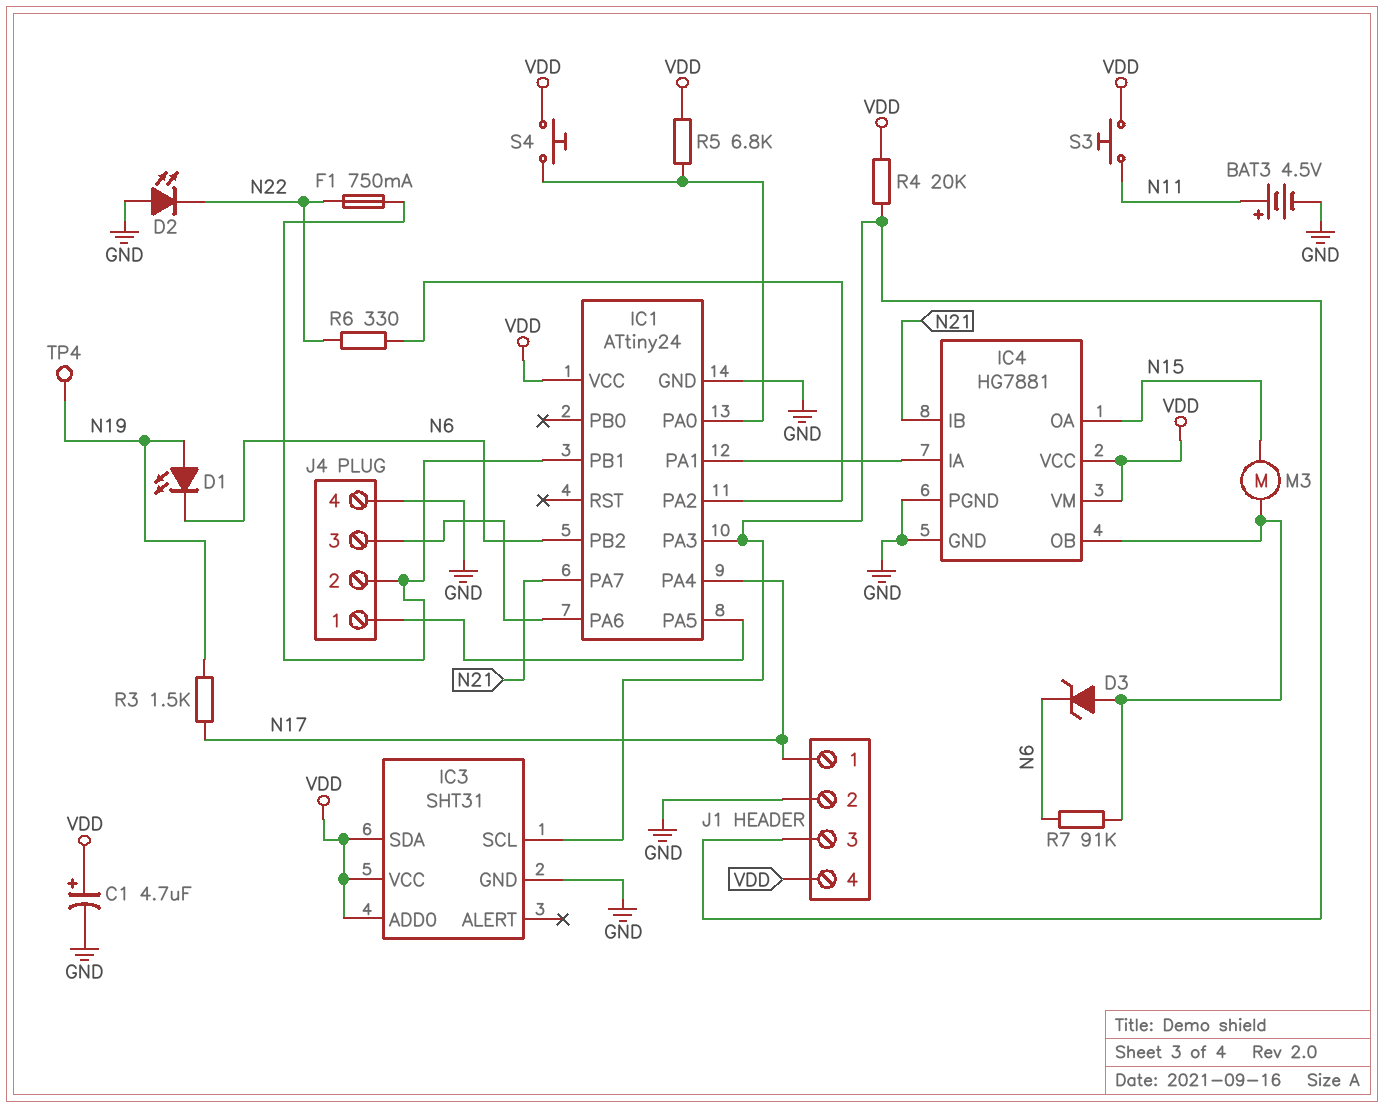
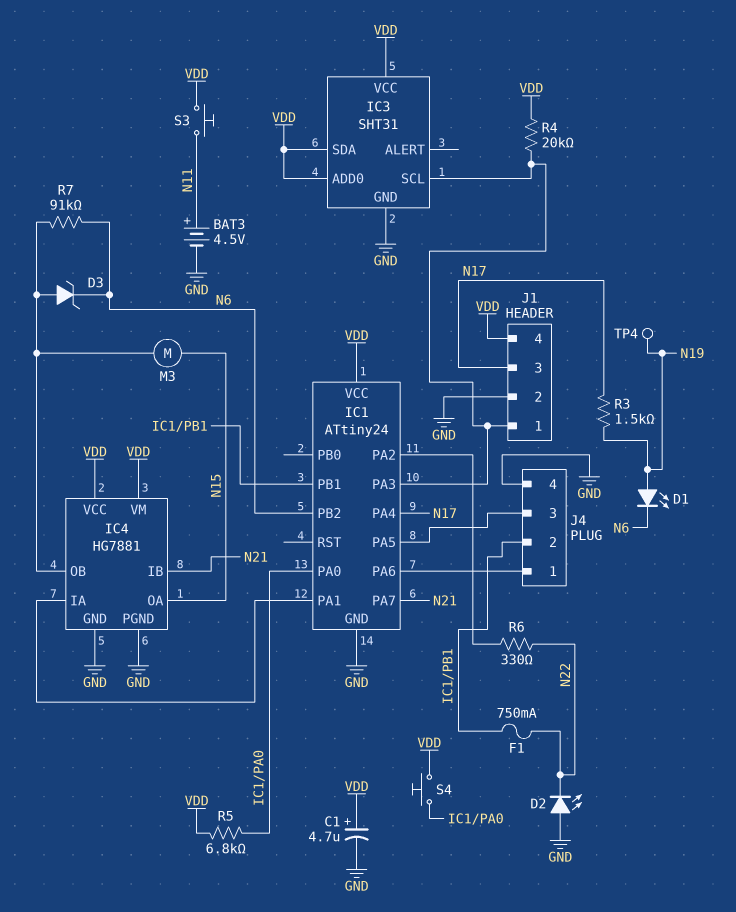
J1 pin 1: N17 -> IC1/PA3
J1 pin 3: IC1/PA3 -> N17
J4 pin 1: IC1/PA5 -> IC1/PA6
J4 pin 3: IC1/PA6 -> IC1/PA5

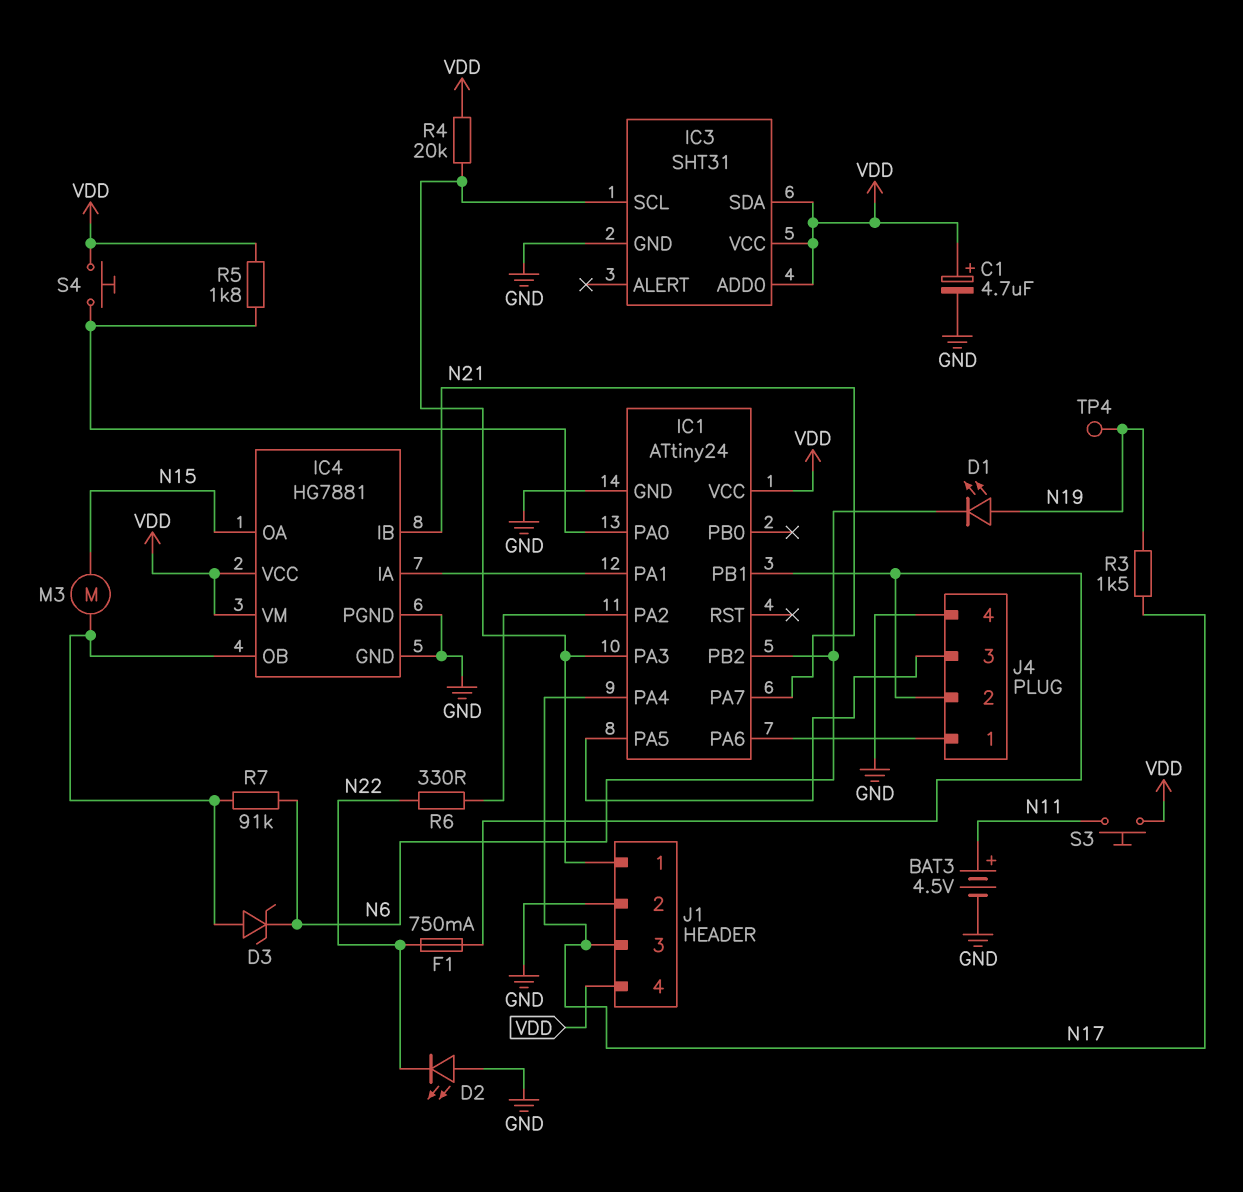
R5: 6.8k (IC1/PA0, VDD) -> 1.8k (IC1/PA0, VDD)

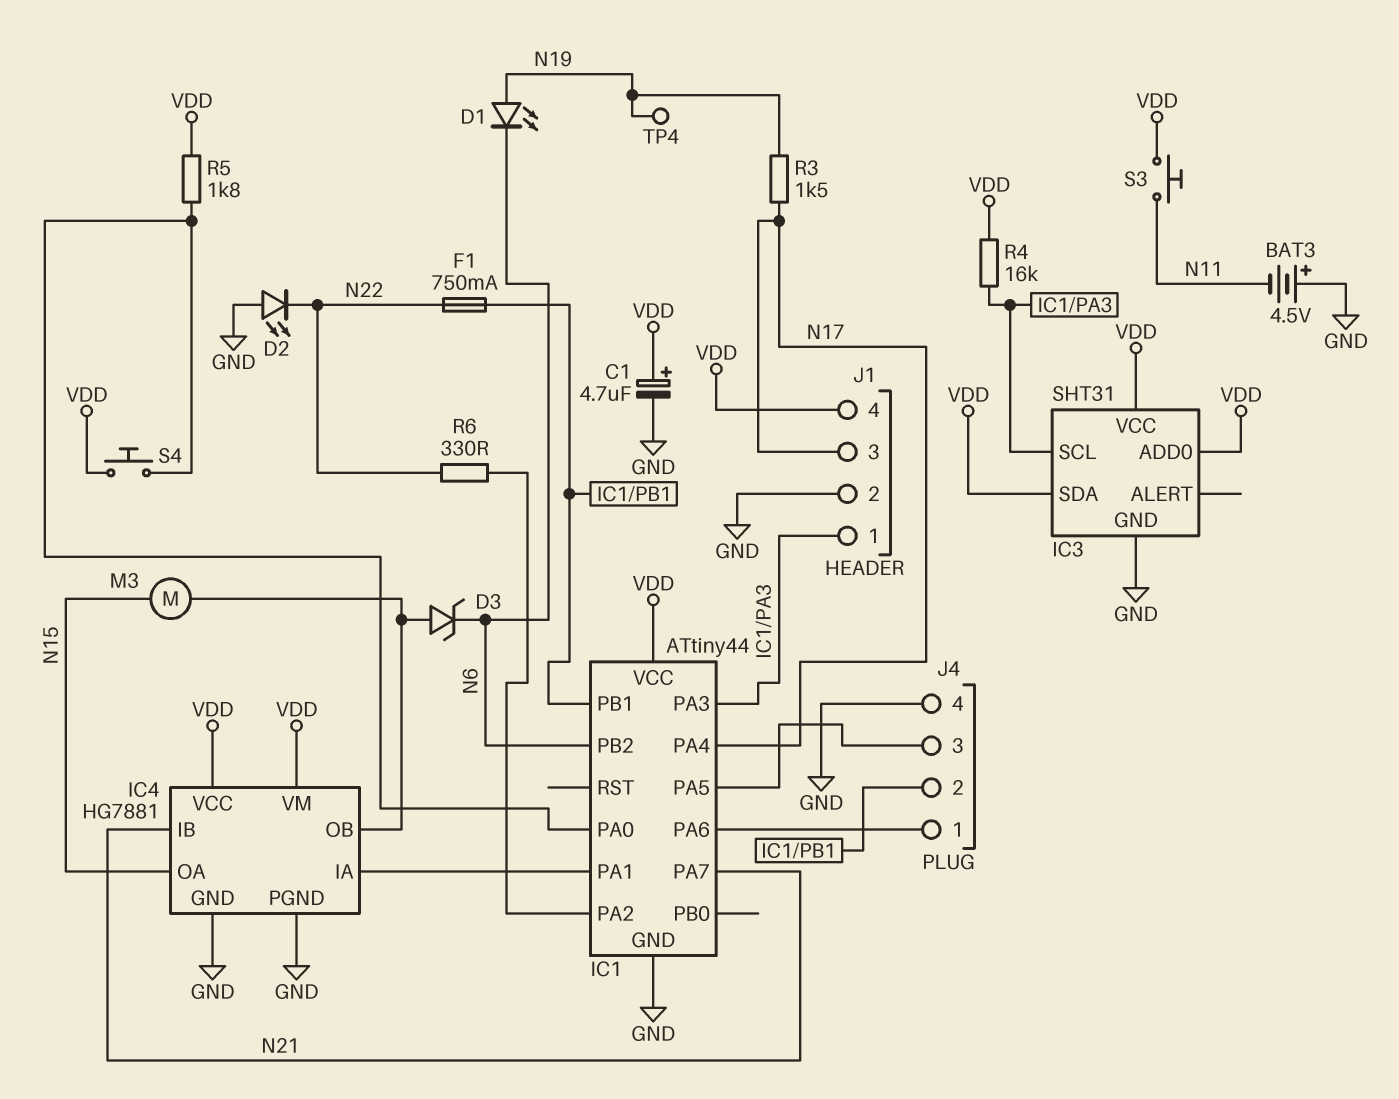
BAT3: 4.5V (plus N11, minus GND) -> 4.5V (plus GND, minus N11)
IC1: ATtiny24 -> ATtiny44
R4: 20k (IC1/PA3, VDD) -> 16k (IC1/PA3, VDD)
R7: 91k (IC4/OB, N6) -> none

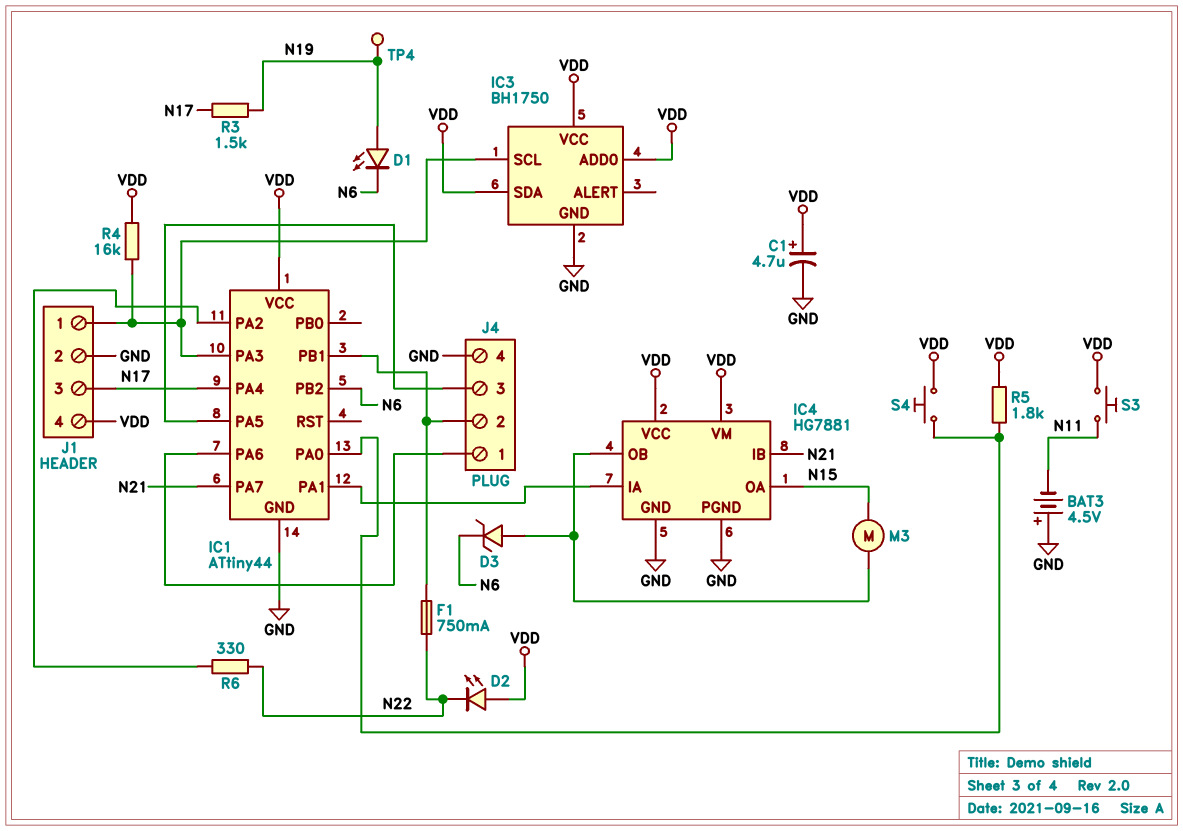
D2: LED (A GND, K N22) -> LED (A VDD, K N22)
IC3: SHT31 -> BH1750

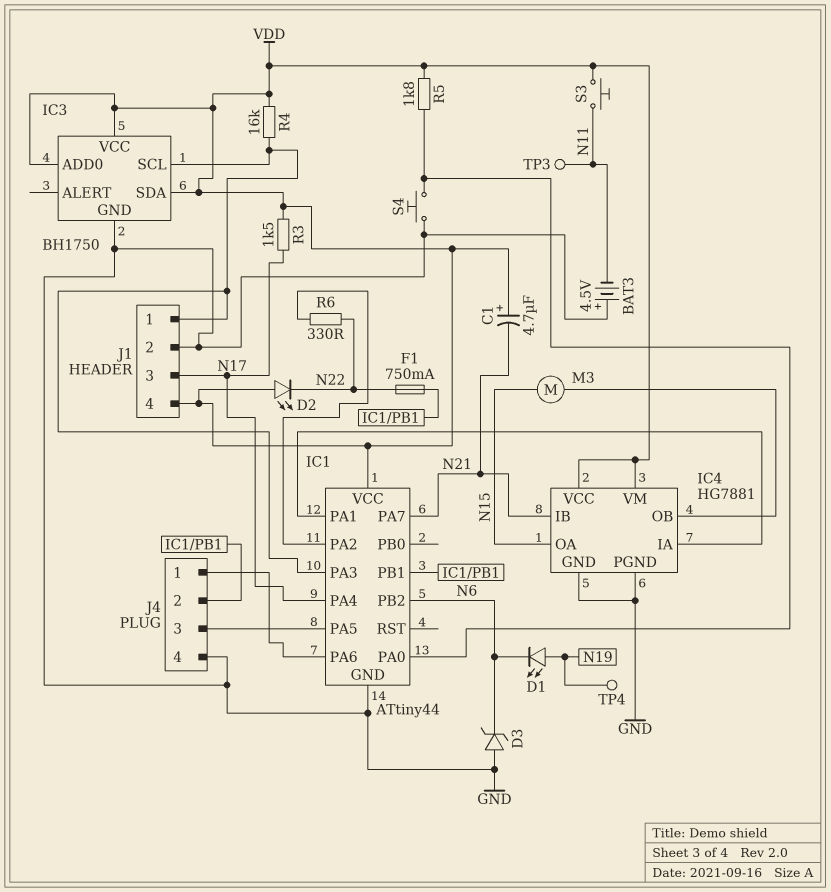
C1: 4.7uF (plus VDD, minus GND) -> 4.7uF (plus VDD, minus N21)
D3: zener (A IC4/OB, K N6) -> zener (A GND, K N6)
R3: 1.5k (N17, N19) -> 1.5k (N17, VDD)
S4: button (IC1/PA0, VDD) -> button (GND, IC1/PA0)
TP3: none -> test point (N11)

